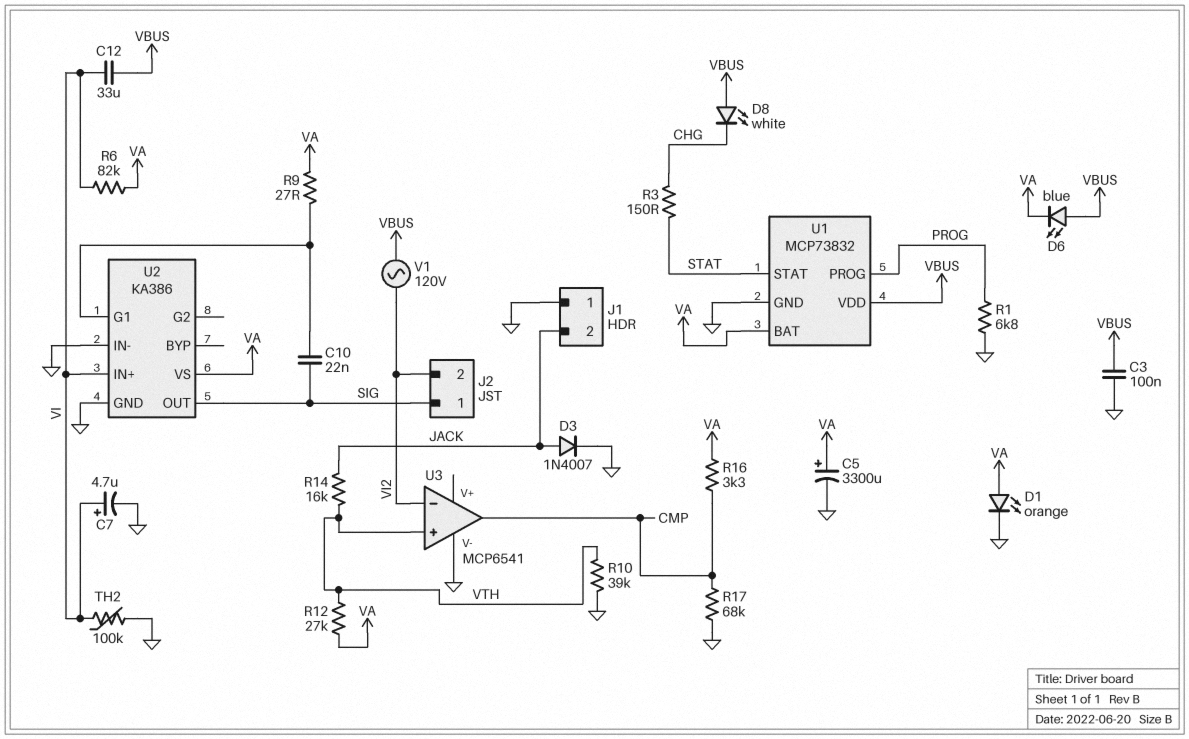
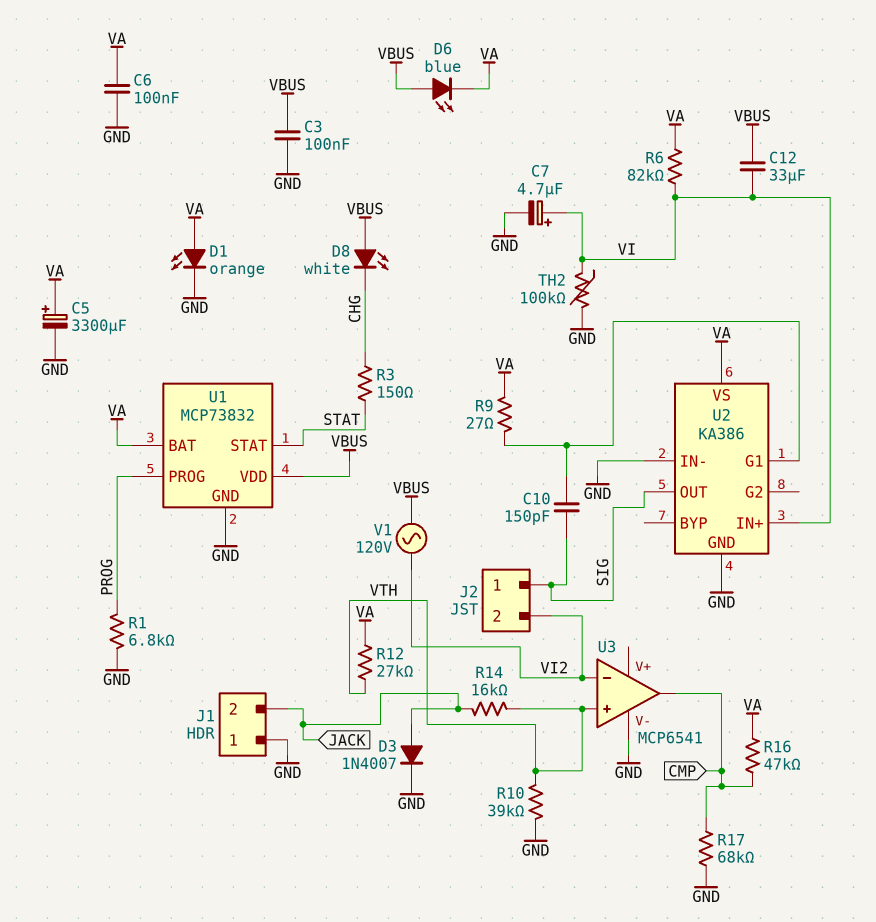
C6: none -> 100nF (GND, VA)
C10: 22nF (SIG, U2/G1) -> 150pF (SIG, U2/G1)
R16: 3.3k (CMP, VA) -> 47k (CMP, VA)

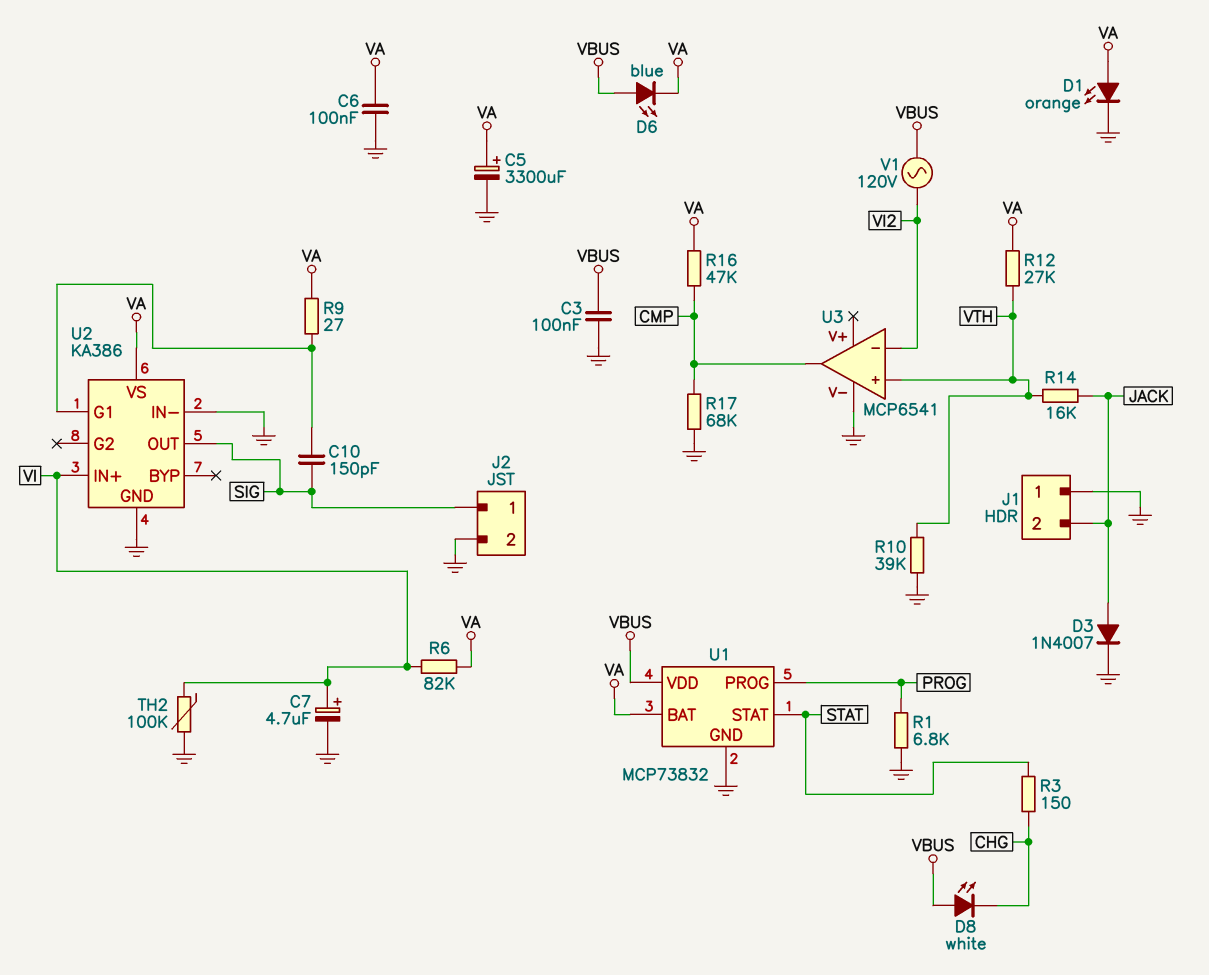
C12: 33uF (VBUS, VI) -> none
J2 pin 2: VI2 -> GND

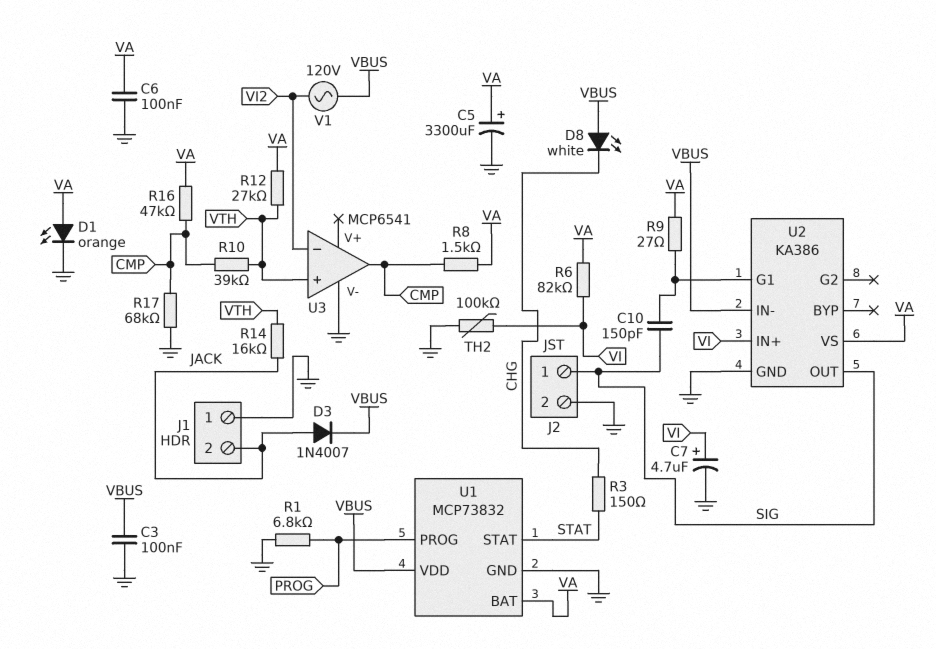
D3: diode 1N4007 (A JACK, K GND) -> diode 1N4007 (A JACK, K VBUS)
D6: LED blue (A VBUS, K VA) -> none
R8: none -> 1.5k (CMP, VA)
R10: 39k (GND, VTH) -> 39k (CMP, VTH)
U2 pin IN-: GND -> VBUS

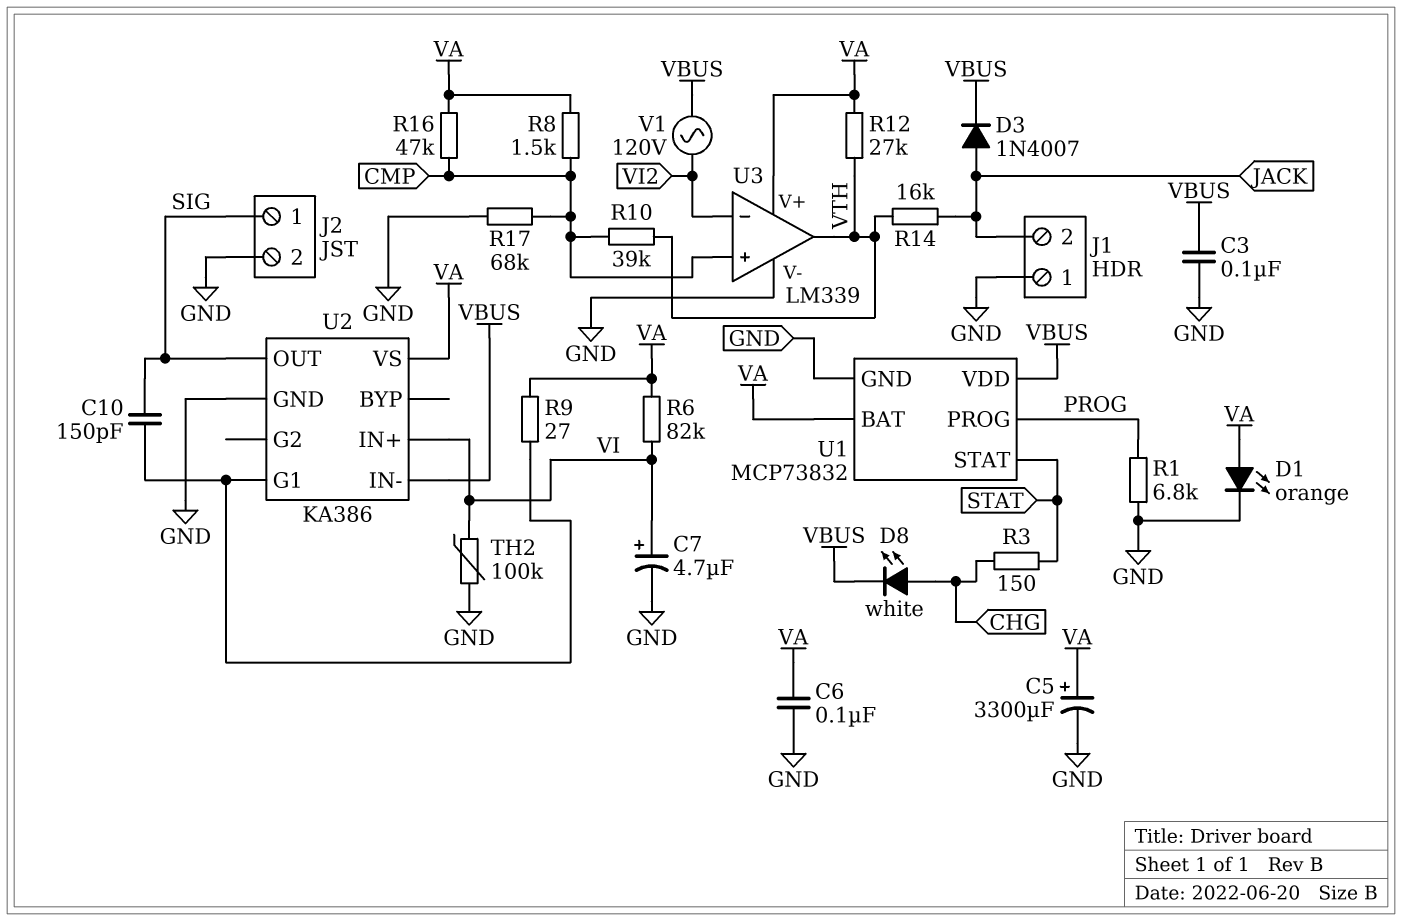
D8: LED white (A VBUS, K CHG) -> LED white (A CHG, K VBUS)
U3: MCP6541 -> LM339
U3 pin V+: none -> VA
U3 pin in+: VTH -> CMP
U3 pin out: CMP -> VTH

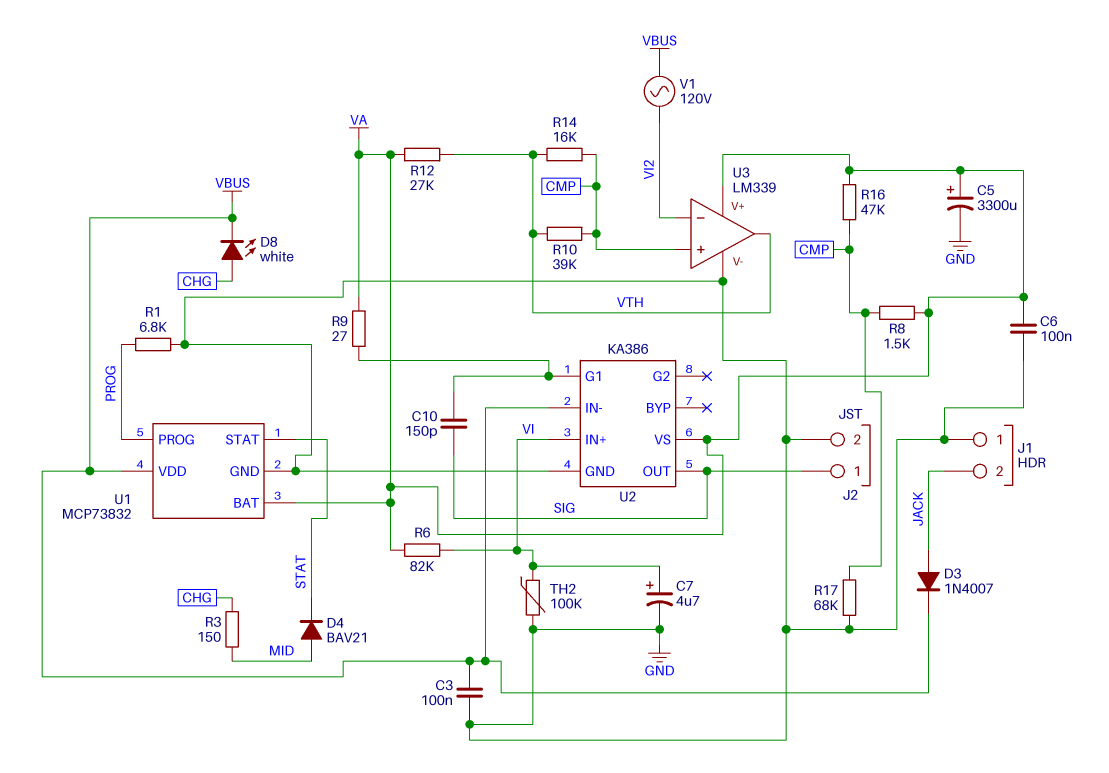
D1: LED orange (A VA, K GND) -> none
D4: none -> diode BAV21 (A MID, K STAT)
R3: 150 (CHG, STAT) -> 150 (CHG, MID)
R14: 16k (JACK, VTH) -> 16k (CMP, VTH)

